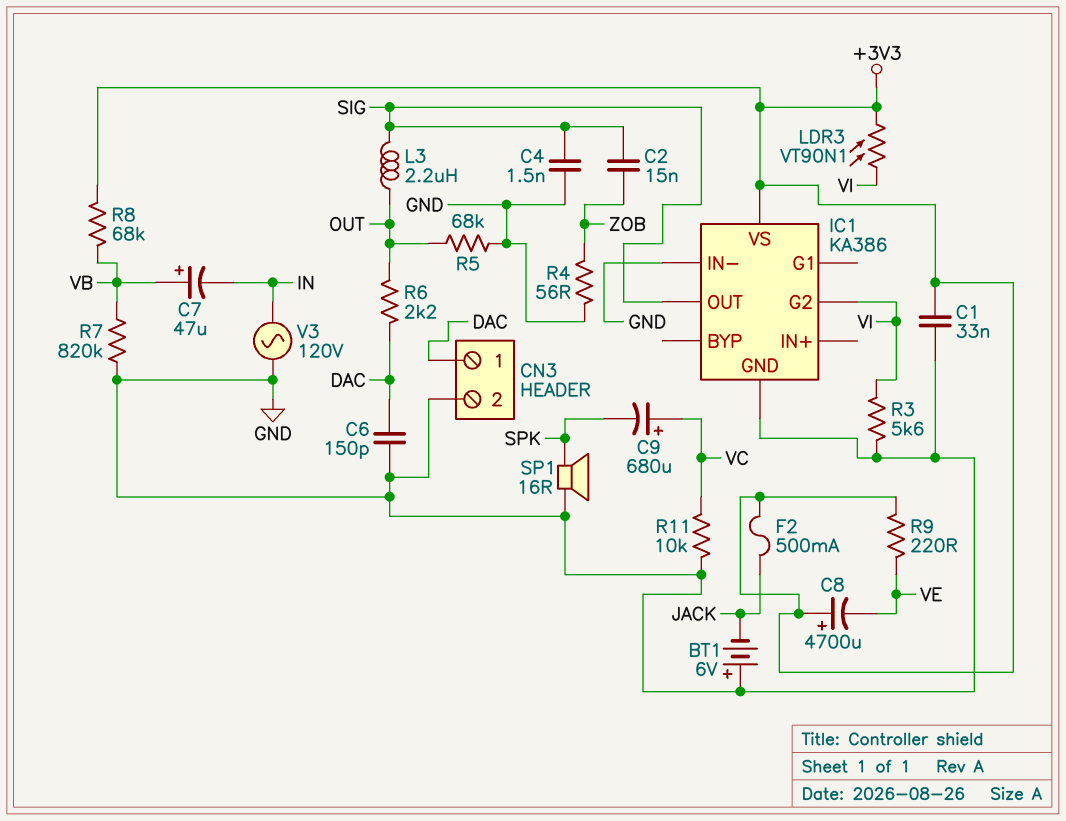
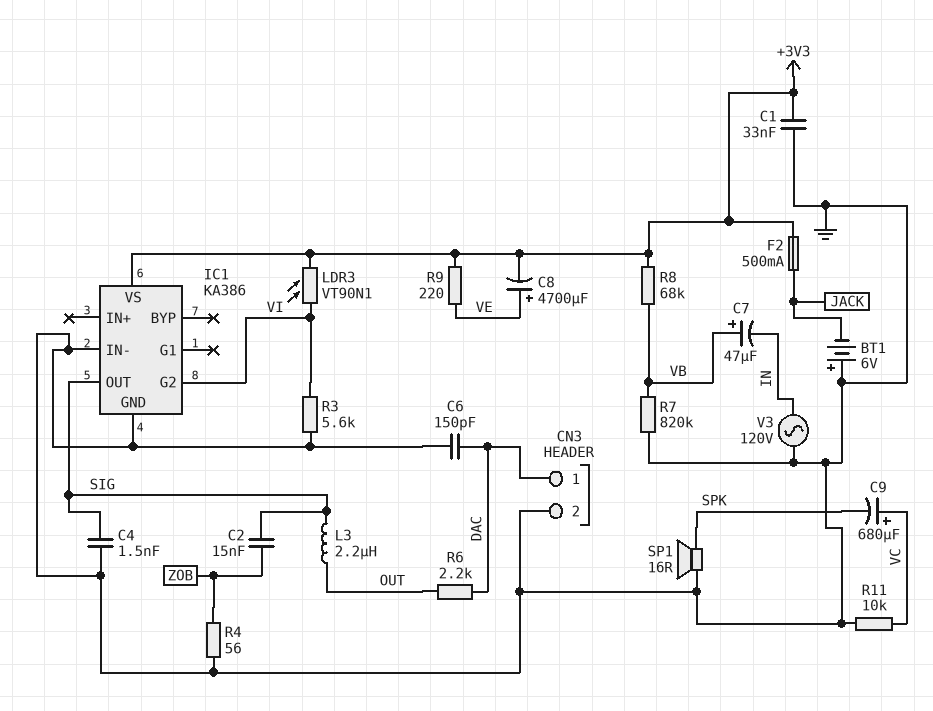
C8: 4700uF (plus +3V3, minus VE) -> 4700uF (plus VE, minus +3V3)
R5: 68k (GND, OUT) -> none

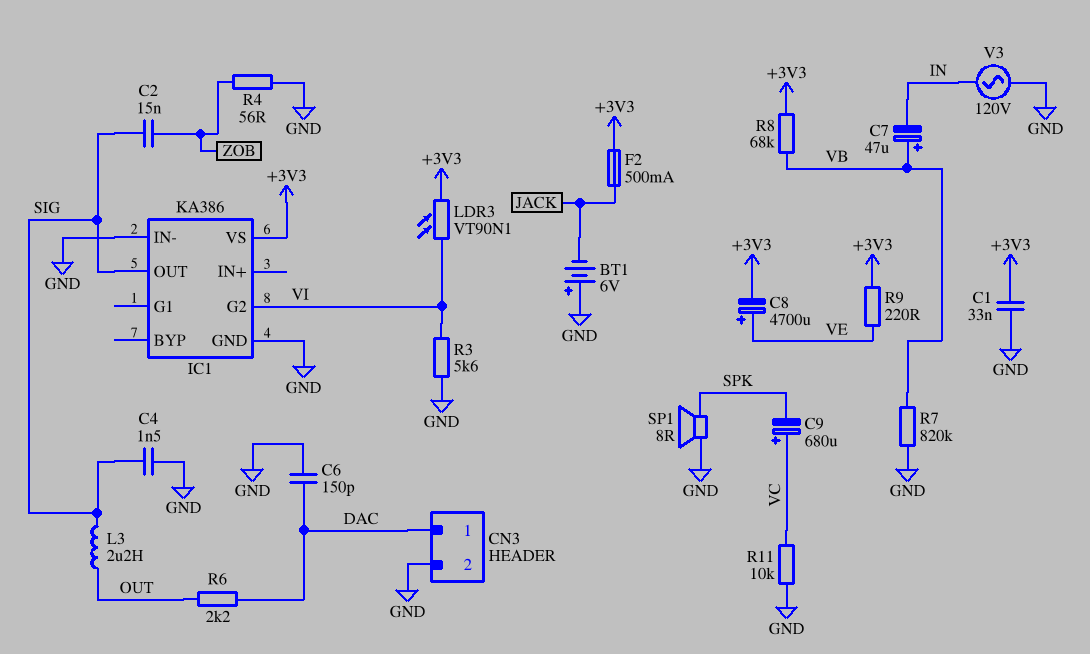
SP1: speaker 16R (GND, SPK) -> speaker 8R (GND, SPK)

